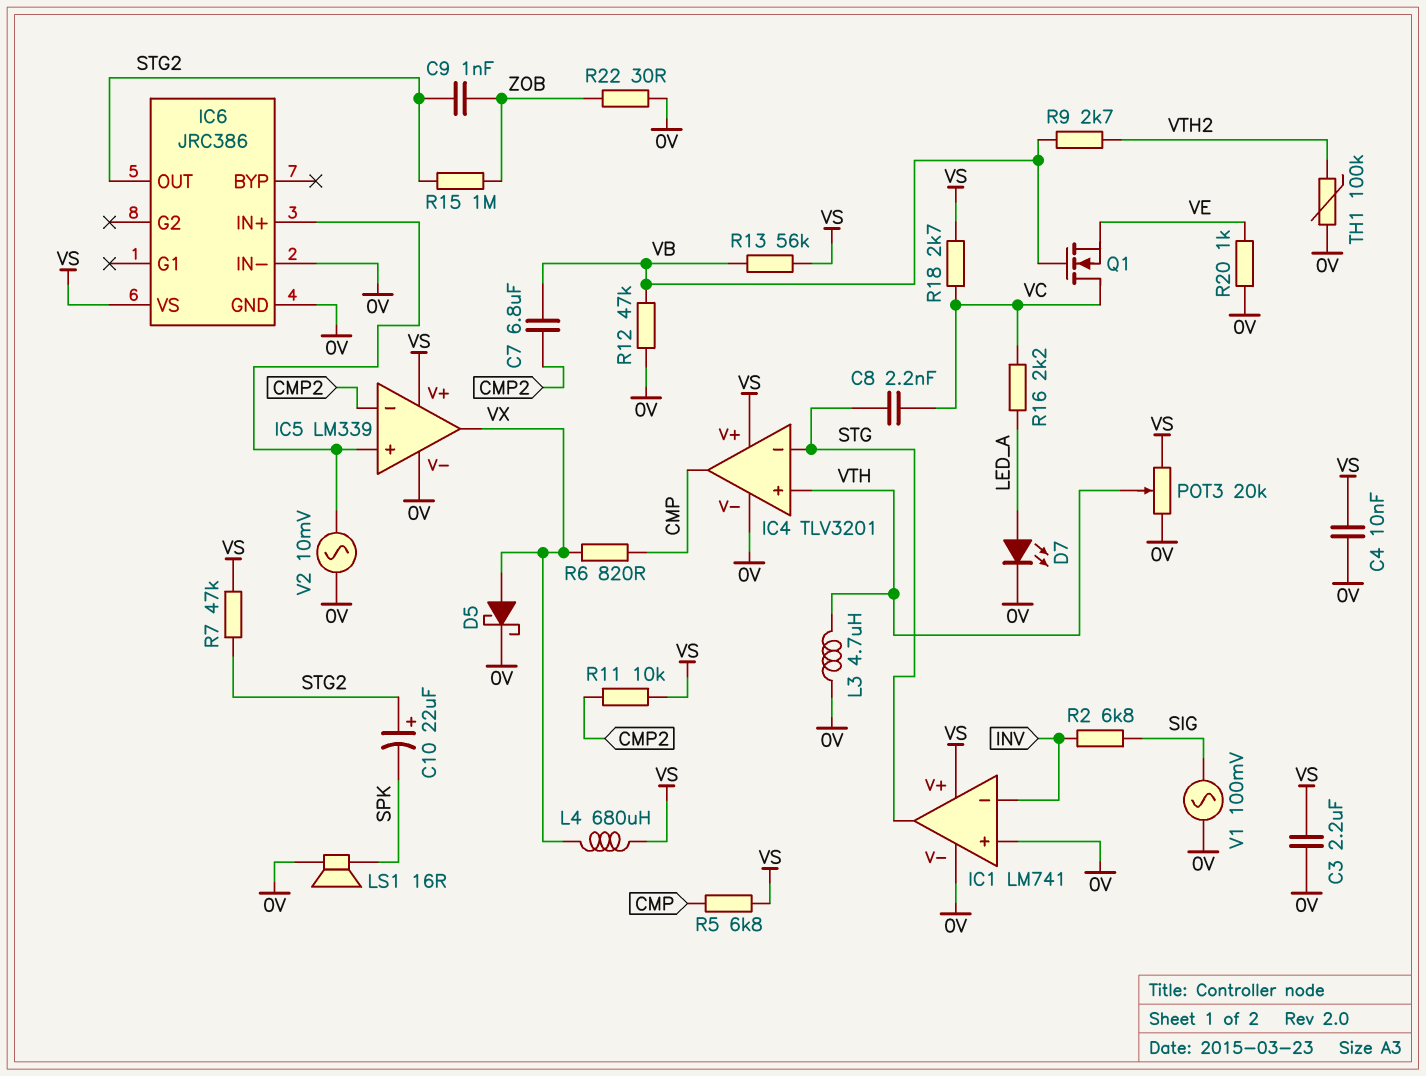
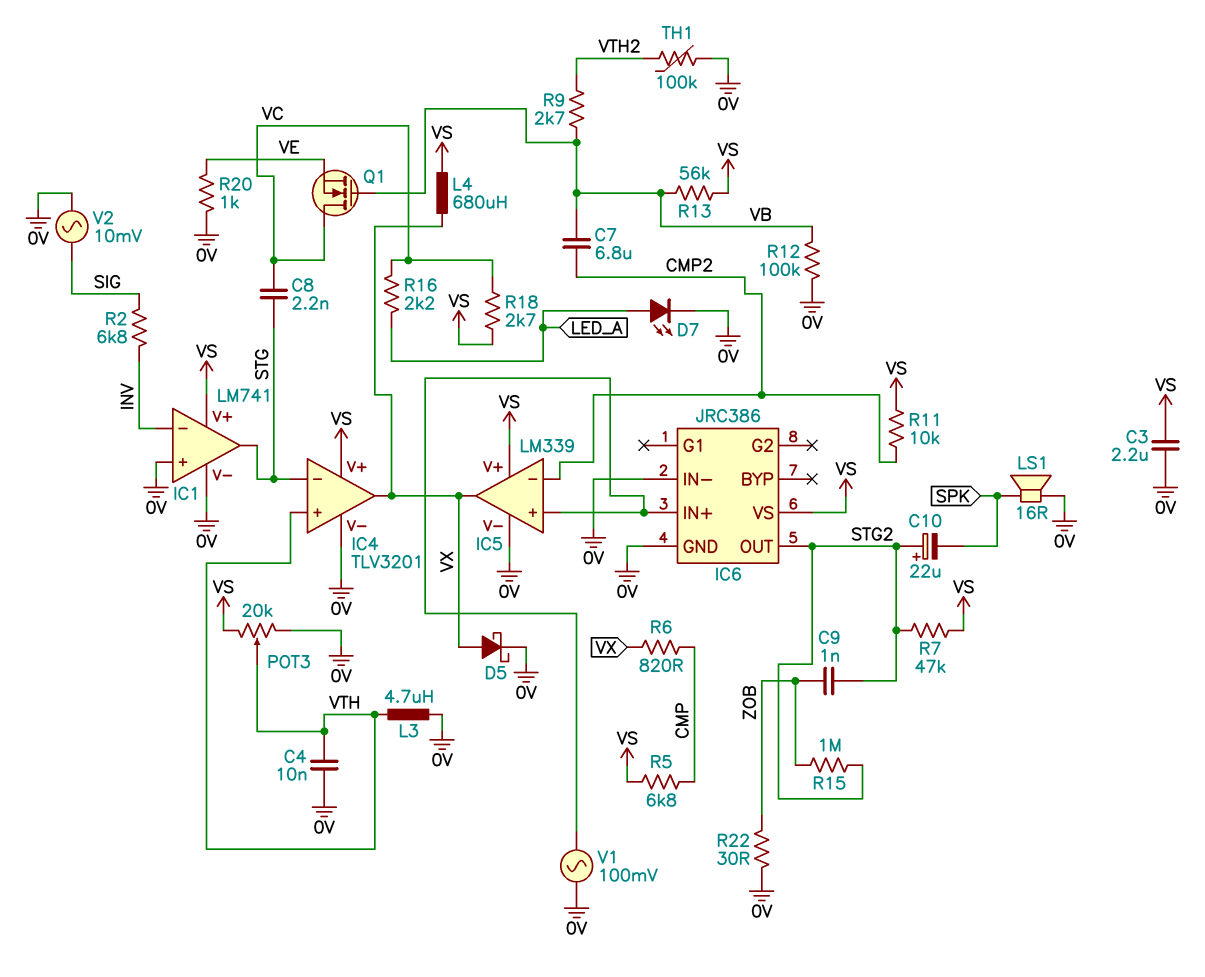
C4: 10nF (0V, VS) -> 10nF (0V, VTH)
IC4 pin out: CMP -> VX
R12: 47k (0V, VB) -> 100k (0V, VB)
V1: AC 100mV (0V, SIG) -> AC 100mV (0V, IC5/in+)
V2: AC 10mV (0V, IC5/in+) -> AC 10mV (0V, SIG)

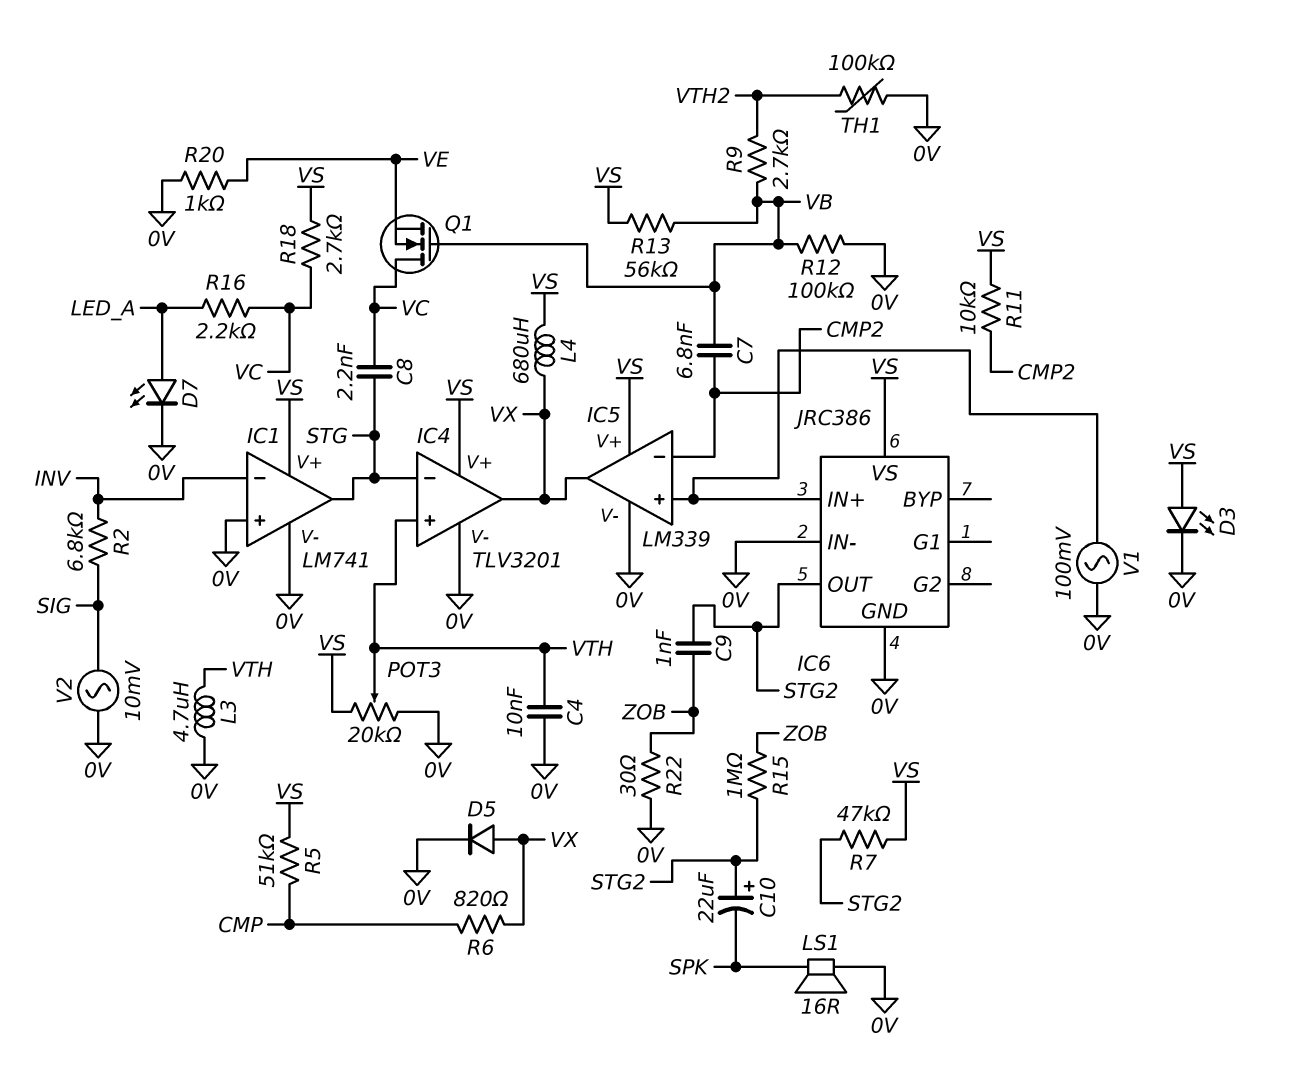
C3: 2.2uF (0V, VS) -> none
C7: 6.8uF (CMP2, VB) -> 6.8nF (CMP2, VB)
D3: none -> LED (A VS, K 0V)
D5: schottky (A VX, K 0V) -> diode (A VX, K 0V)
R5: 6.8k (CMP, VS) -> 51k (CMP, VS)

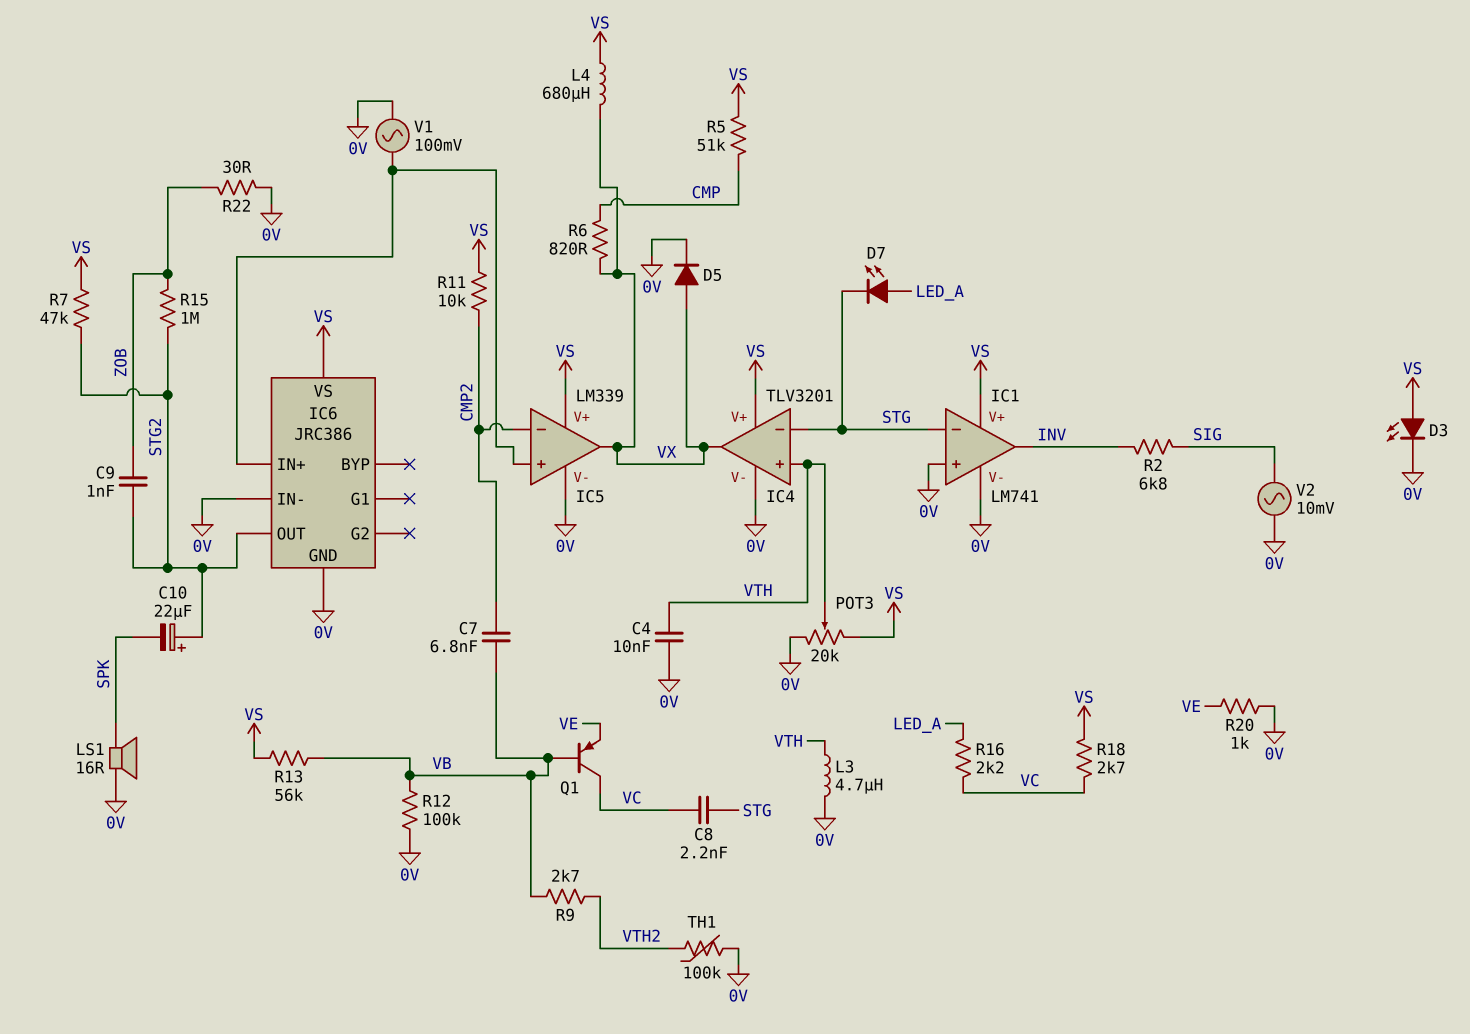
D7: LED (A LED_A, K 0V) -> LED (A LED_A, K STG)
IC1 pin in-: INV -> STG
IC1 pin out: STG -> INV
Q1: NMOS (G VB, D VC, S VE) -> PNP (B VB, C VC, E VE)

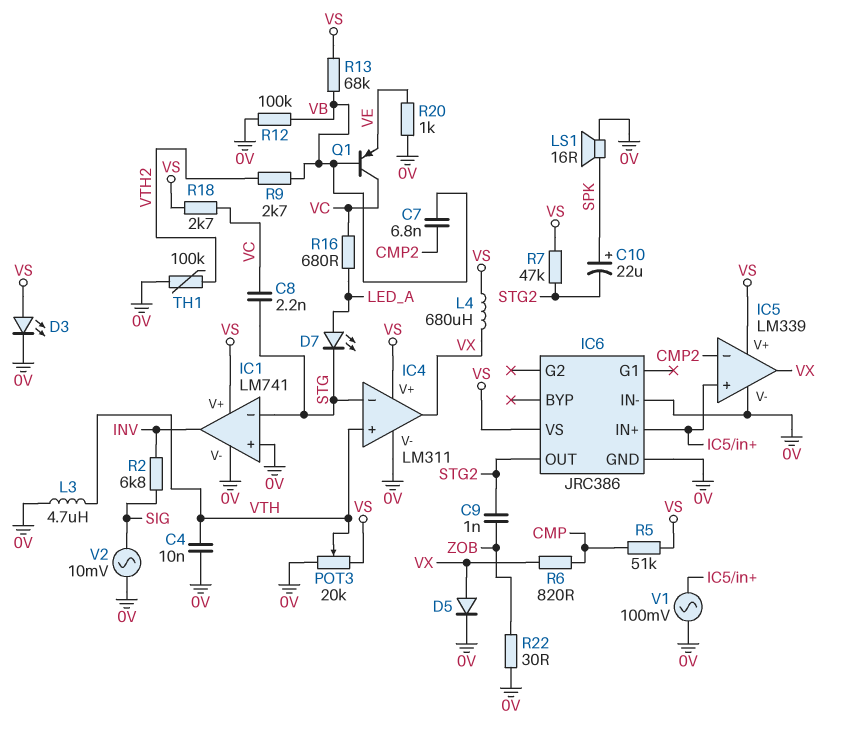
C10: 22uF (plus STG2, minus SPK) -> 22uF (plus SPK, minus STG2)
IC4: TLV3201 -> LM311
R11: 10k (CMP2, VS) -> none
R13: 56k (VB, VS) -> 68k (VB, VS)
R15: 1M (STG2, ZOB) -> none
R16: 2.2k (LED_A, VC) -> 680 (LED_A, VC)

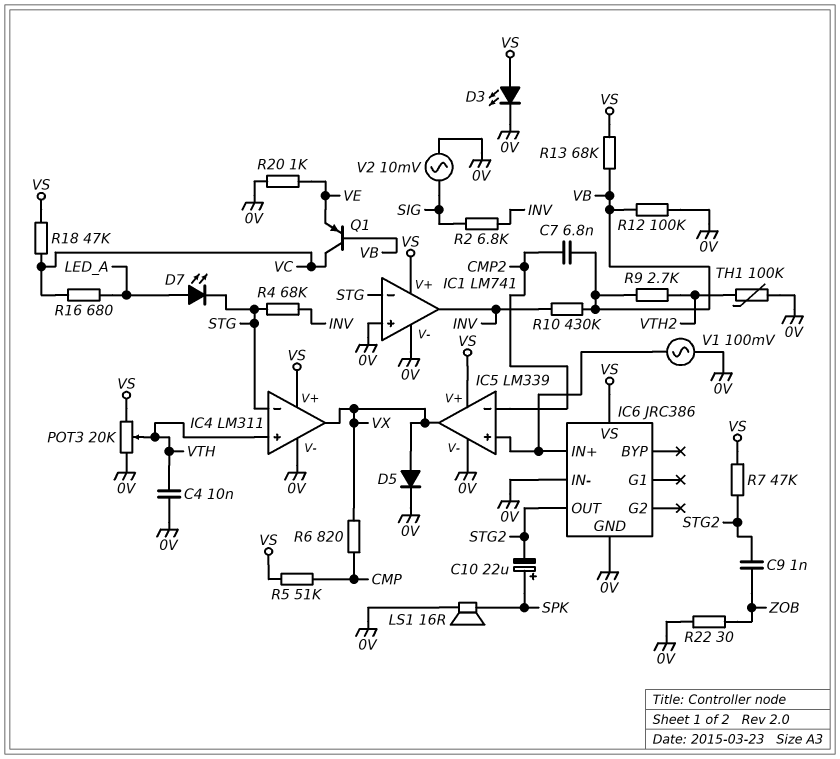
C8: 2.2nF (STG, VC) -> none
L3: 4.7uH (0V, VTH) -> none
L4: 680uH (VS, VX) -> none
R4: none -> 68k (INV, STG)
R10: none -> 430k (INV, VB)
R18: 2.7k (VC, VS) -> 47k (VC, VS)

